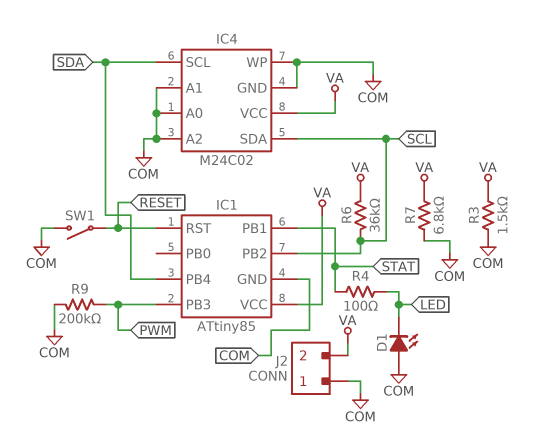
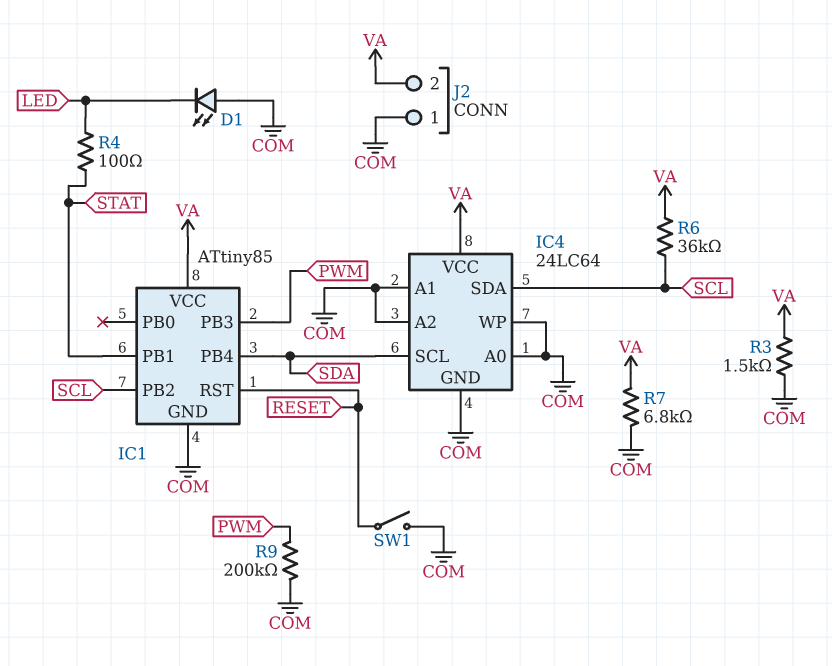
IC4: M24C02 -> 24LC64

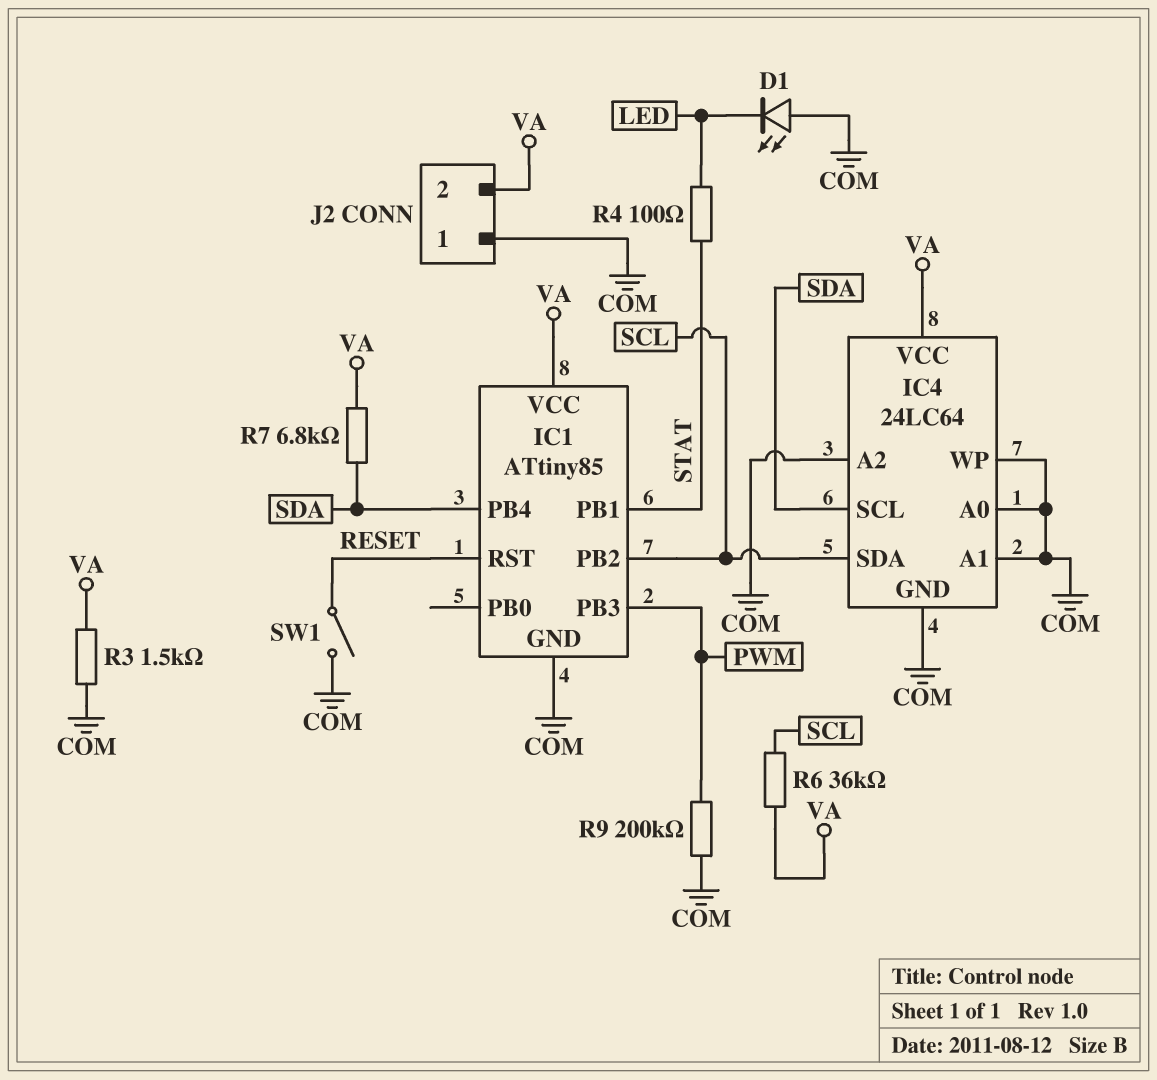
R7: 6.8k (COM, VA) -> 6.8k (SDA, VA)

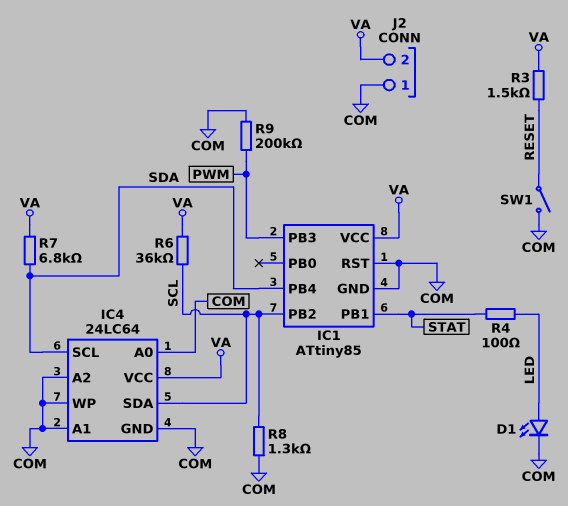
D1: LED (A COM, K LED) -> LED (A LED, K COM)
IC1 pin RST: RESET -> COM
R3: 1.5k (COM, VA) -> 1.5k (RESET, VA)
R8: none -> 1.3k (COM, SCL)

